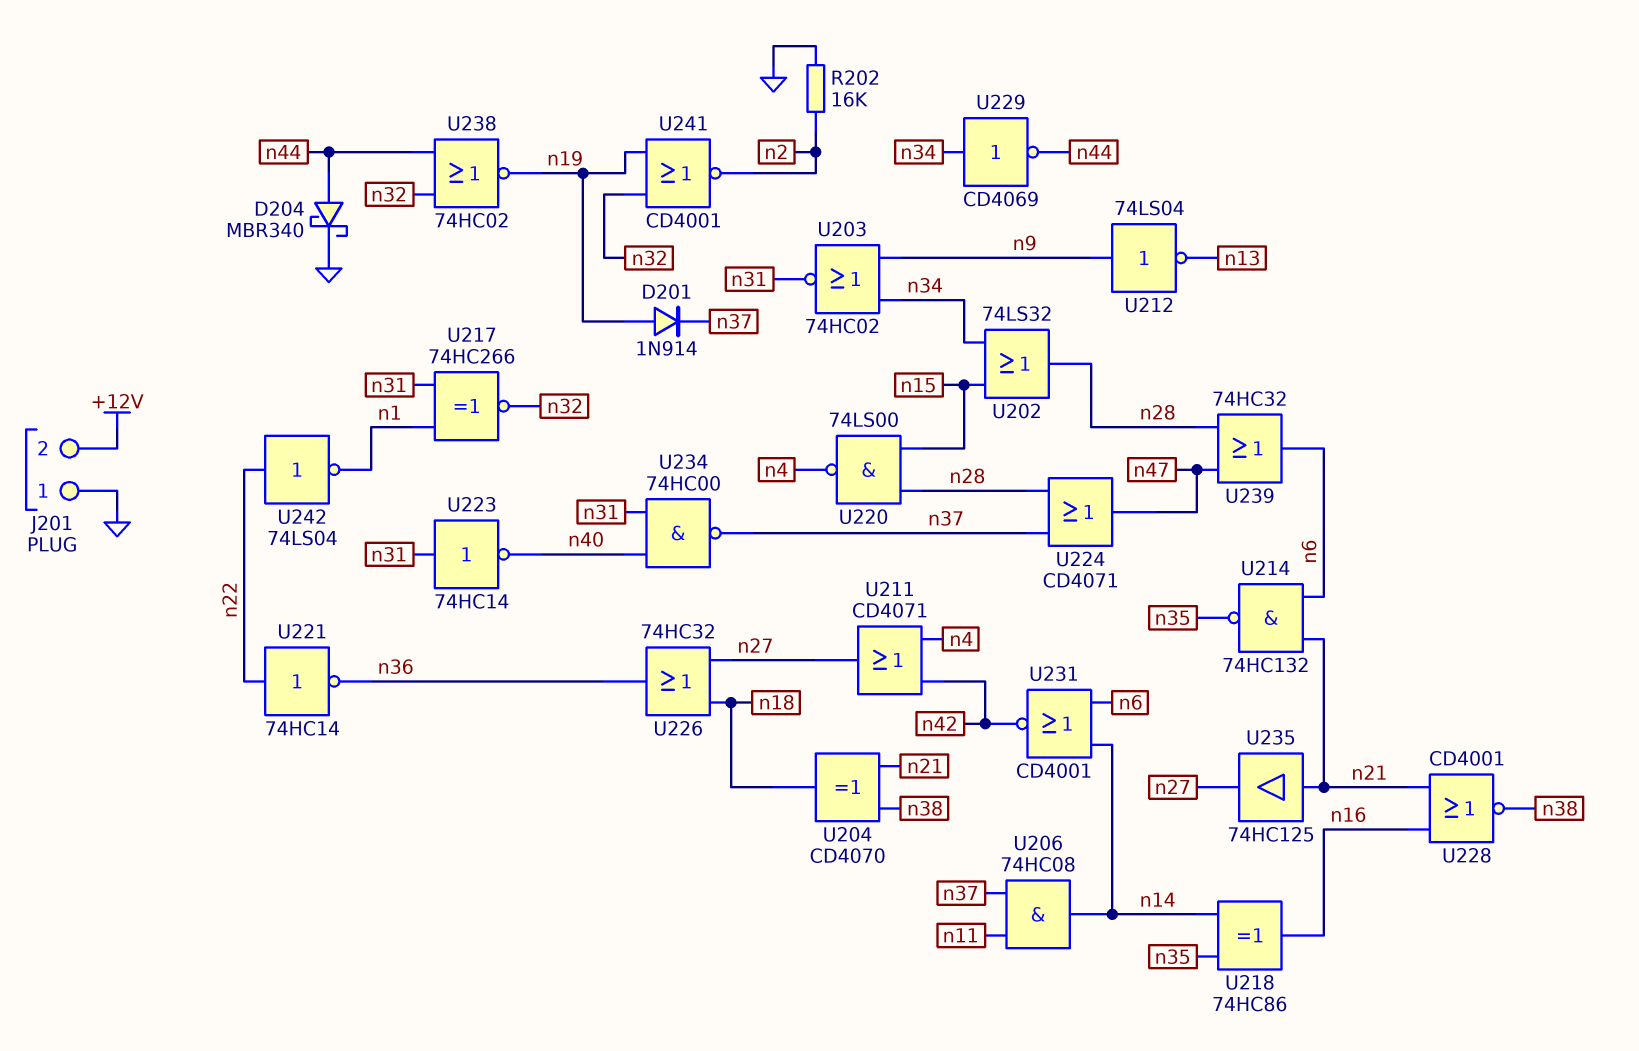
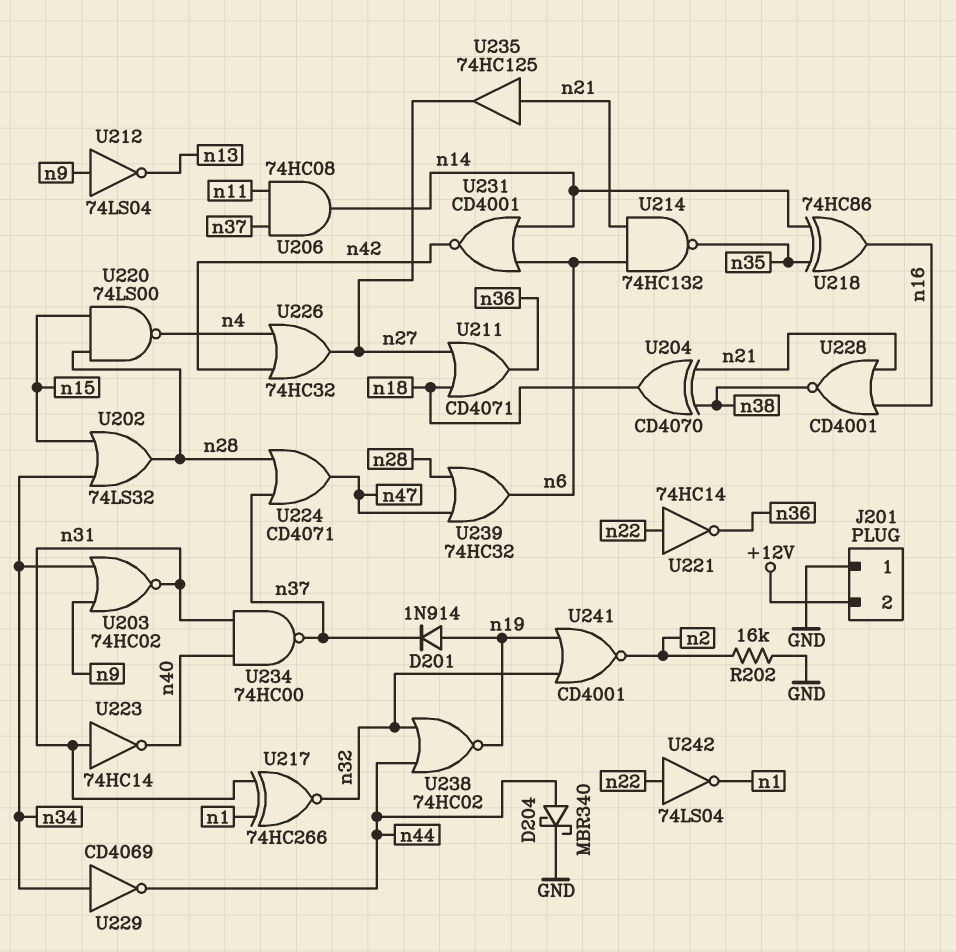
U211: OR CD4071 (in n4, in n42, out n27) -> OR CD4071 (in n18, in n27, out n36)
U226: OR 74HC32 (in n18, in n27, out n36) -> OR 74HC32 (in n4, in n42, out n27)

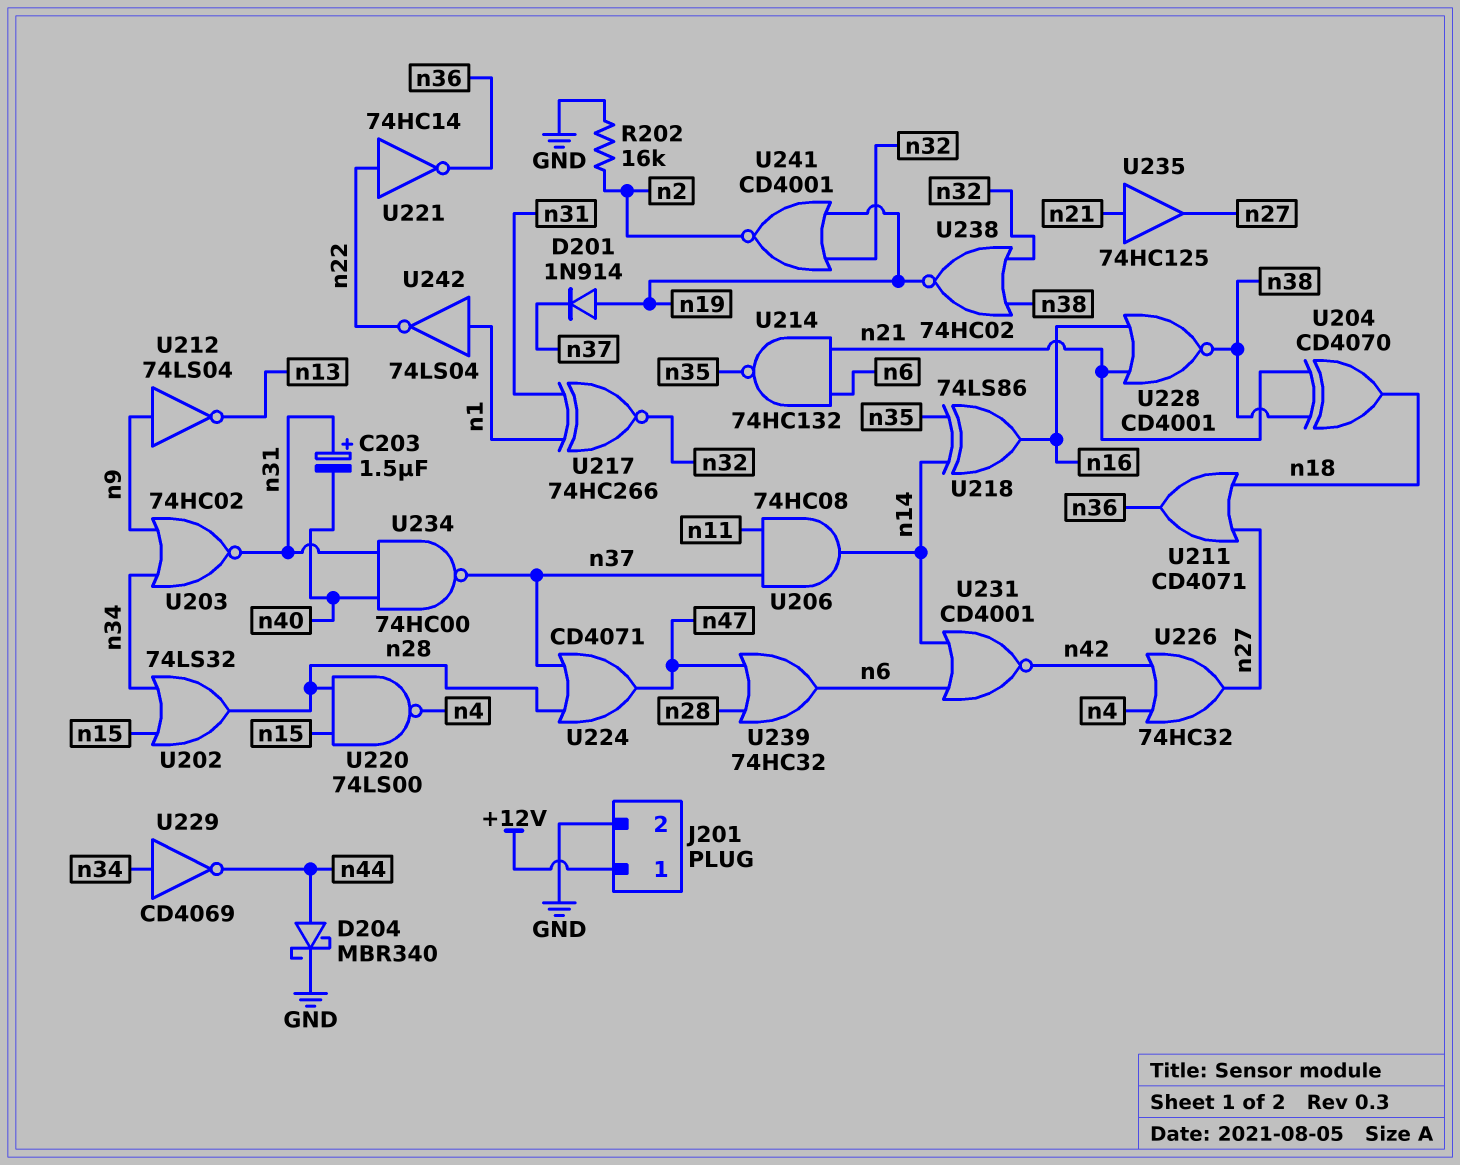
C203: none -> 1.5uF (plus n31, minus n40)
J201 pin 1: GND -> +12V
J201 pin 2: +12V -> GND
U218: XOR 74HC86 (in n14, in n35, out n16) -> XOR 74LS86 (in n14, in n35, out n16)
U223: NOT 74HC14 (in n31, out n40) -> none
U238: NOR 74HC02 (in n32, in n44, out n19) -> NOR 74HC02 (in n32, in n38, out n19)
U242: NOT 74LS04 (in n22, out n1) -> NOT 74LS04 (in n1, out n22)

